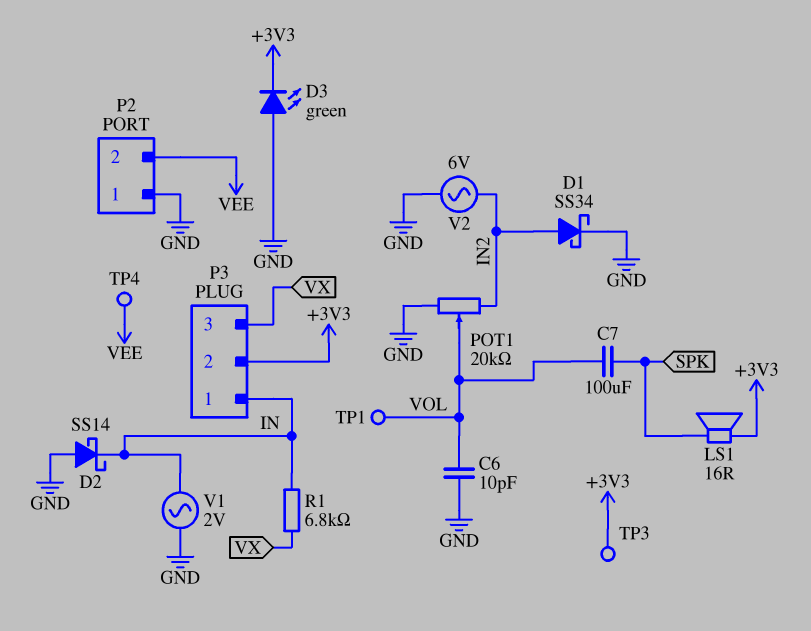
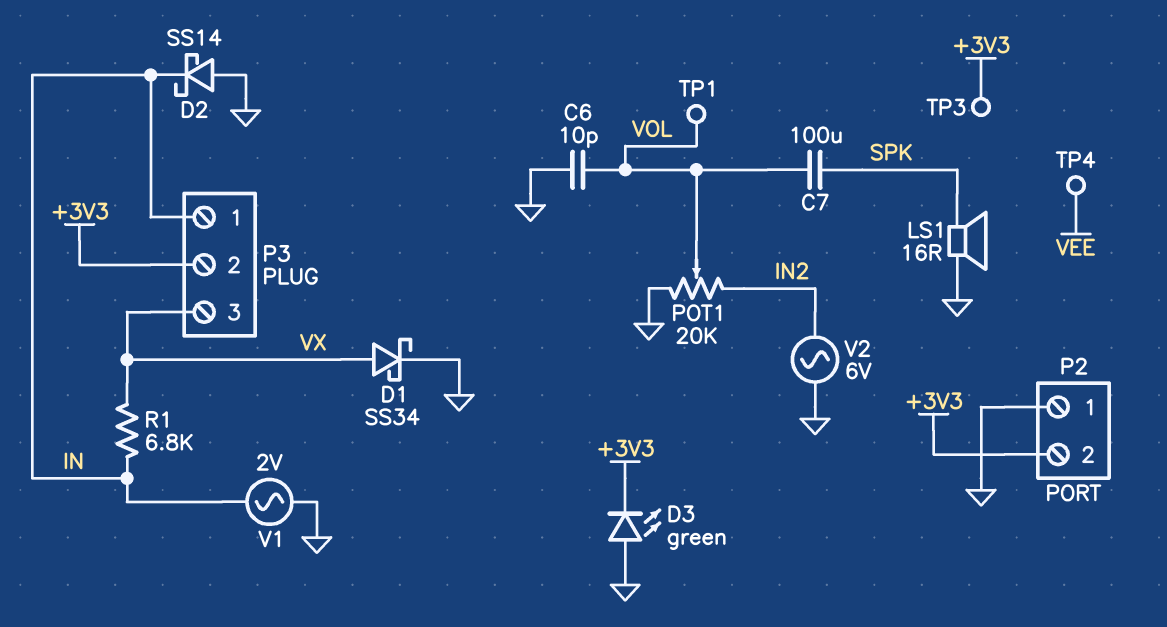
D1: schottky SS34 (A IN2, K GND) -> schottky SS34 (A VX, K GND)
LS1: speaker 16R (+3V3, SPK) -> speaker 16R (GND, SPK)
P2 pin 2: VEE -> +3V3

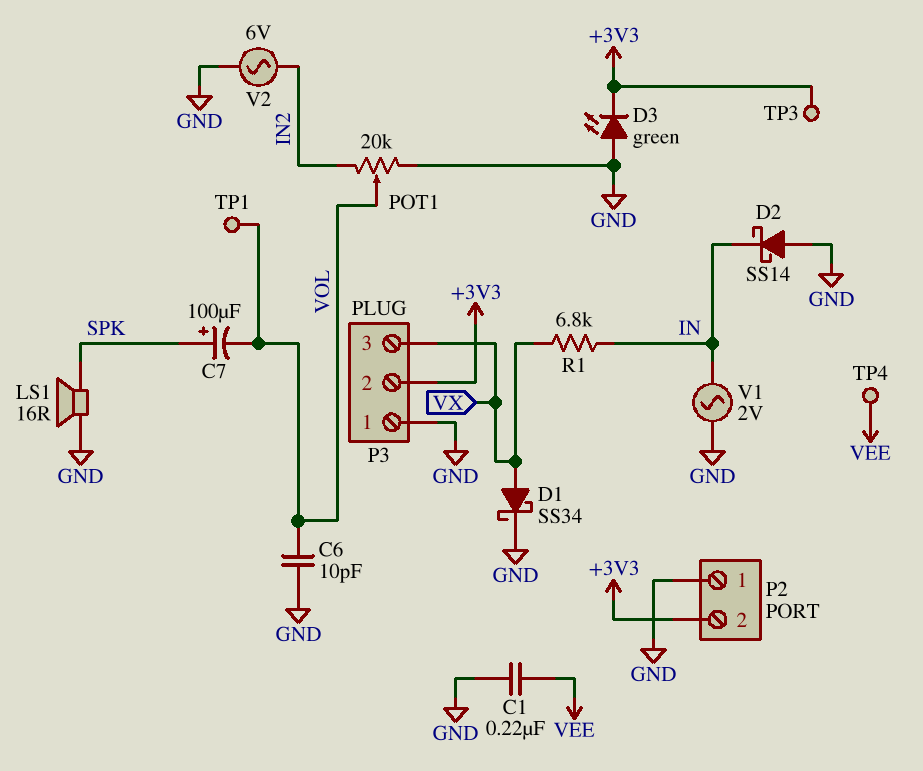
C1: none -> 220nF (GND, VEE)
C7: 100uF (SPK, VOL) -> 100uF (plus SPK, minus VOL)
P3 pin 1: IN -> GND

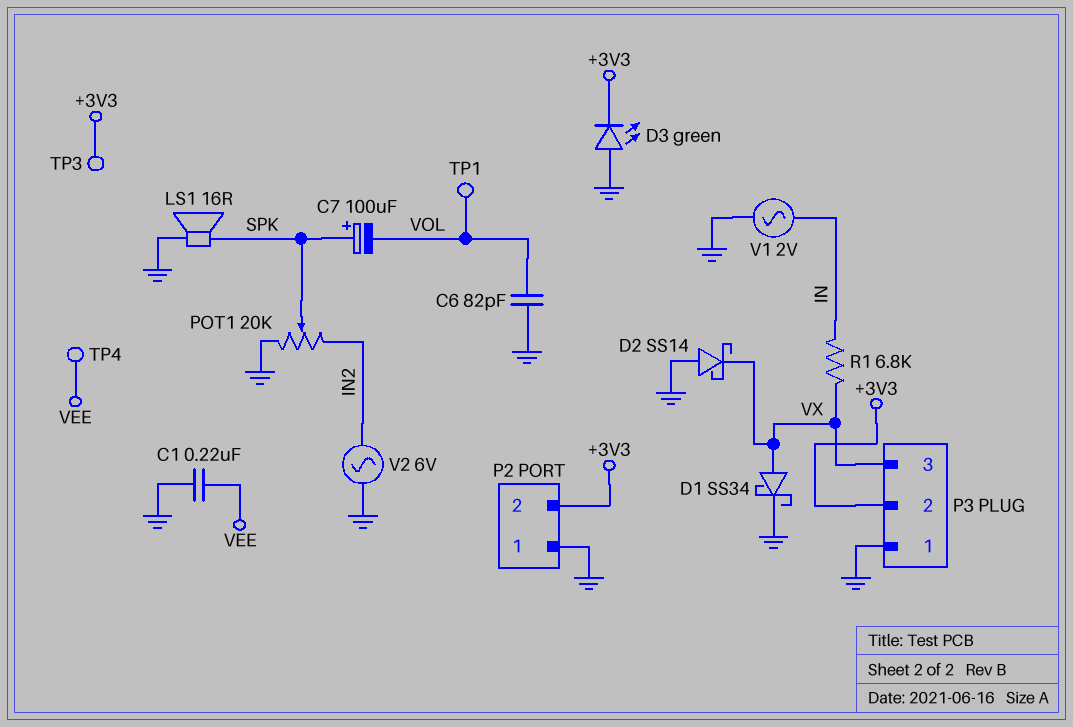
C6: 10pF (GND, VOL) -> 82pF (GND, VOL)
D2: schottky SS14 (A GND, K IN) -> schottky SS14 (A GND, K VX)
POT1: 20k (GND, IN2, wiper VOL) -> 20k (GND, IN2, wiper SPK)

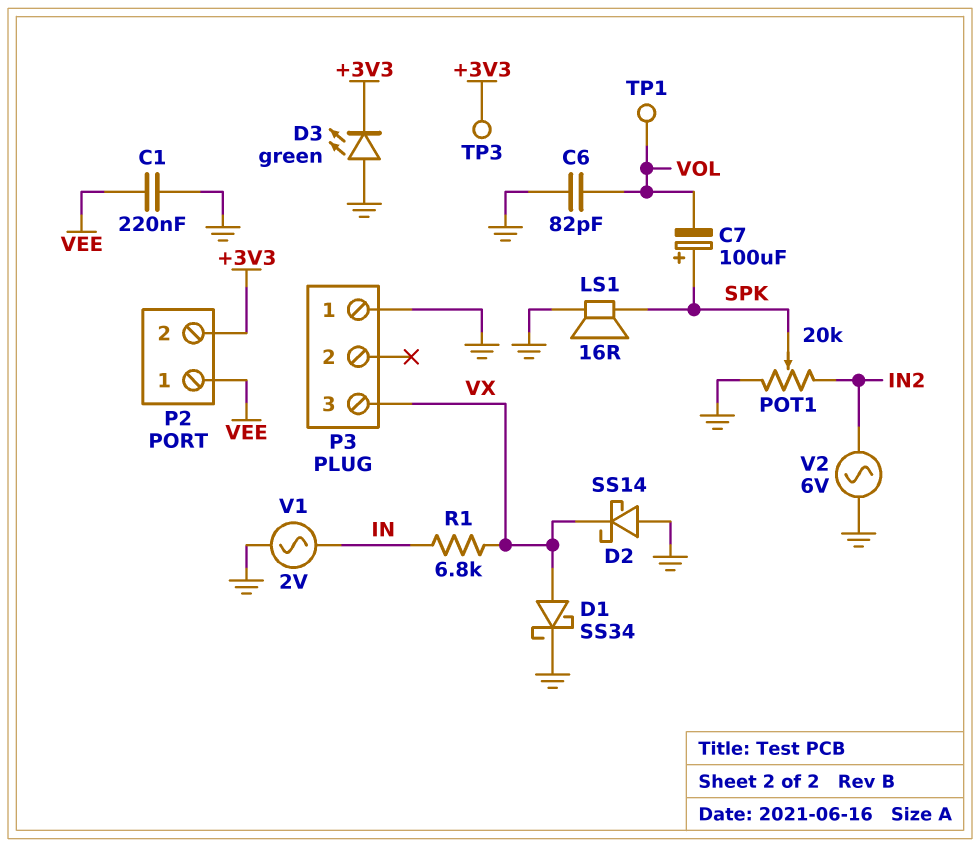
P2 pin 1: GND -> VEE
P3 pin 2: +3V3 -> none
TP4: test point (VEE) -> none

